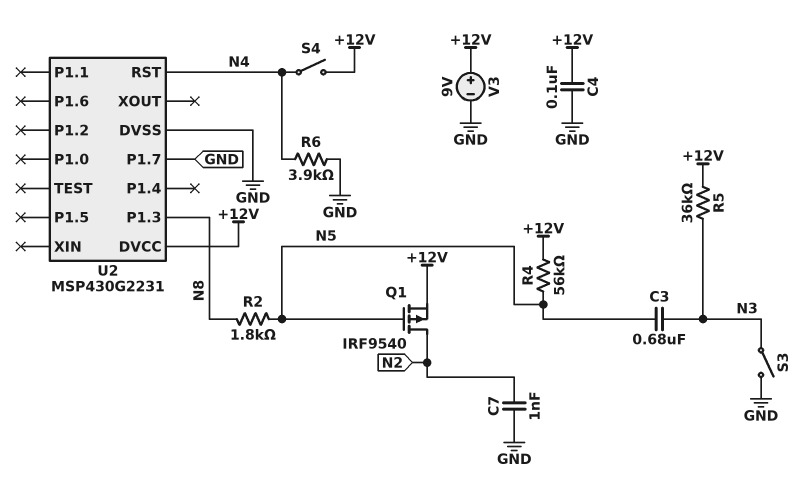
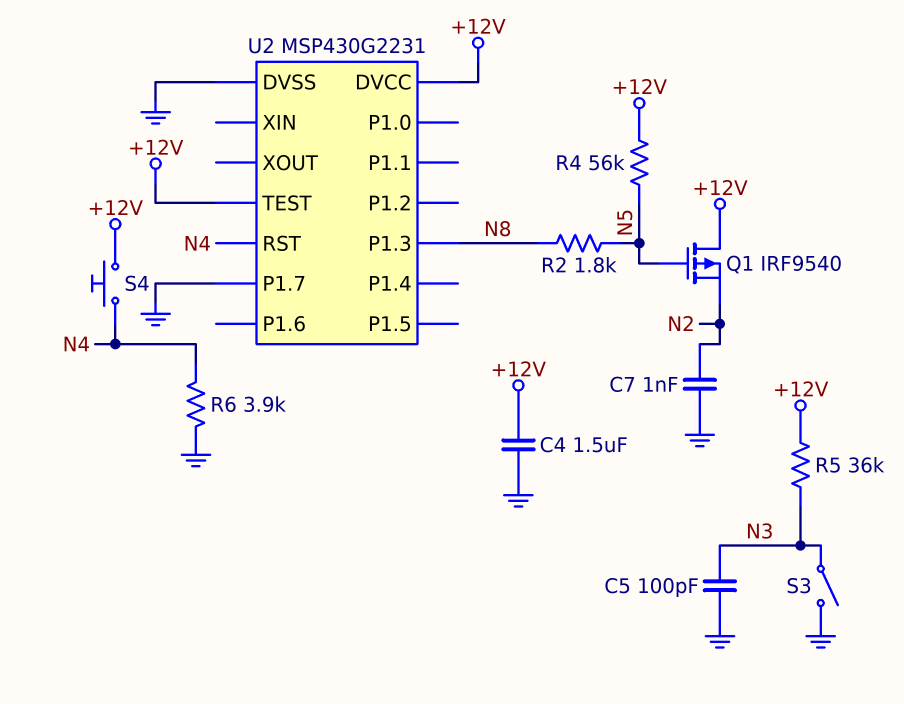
C3: 680nF (N3, N5) -> none
C4: 100nF (+12V, GND) -> 1.5uF (+12V, GND)
C5: none -> 100pF (GND, N3)
Q1: PMOS IRF9540 (G N5, D N2, S +12V) -> PMOS IRF9540 (G N5, D +12V, S N2)
S4: switch (+12V, N4) -> button (+12V, N4)
U2 pin TEST: none -> +12V
V3: 9V (plus +12V, minus GND) -> none

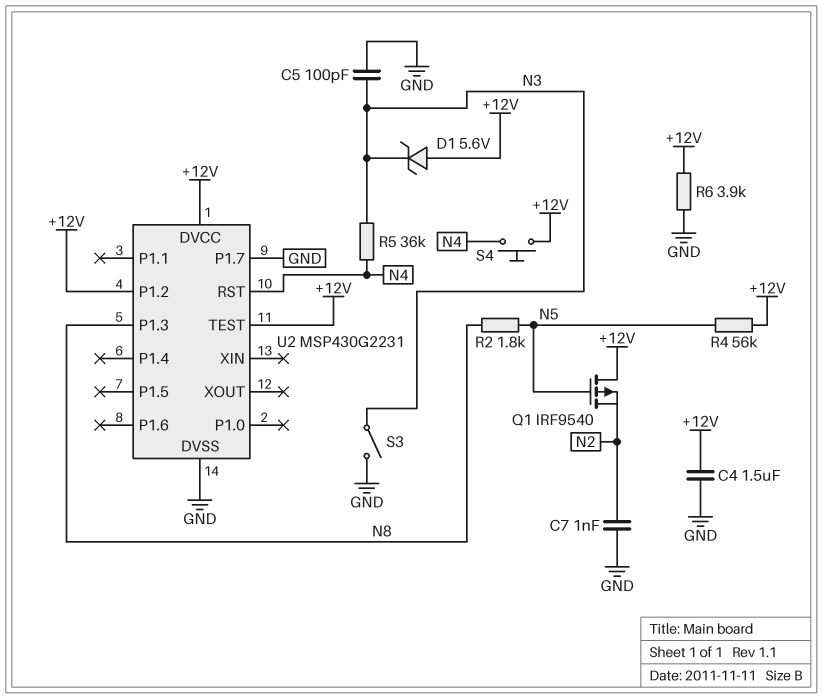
D1: none -> zener 5.6V (A +12V, K N3)
R5: 36k (+12V, N3) -> 36k (N3, N4)
R6: 3.9k (GND, N4) -> 3.9k (+12V, GND)
U2 pin P1.2: none -> +12V

